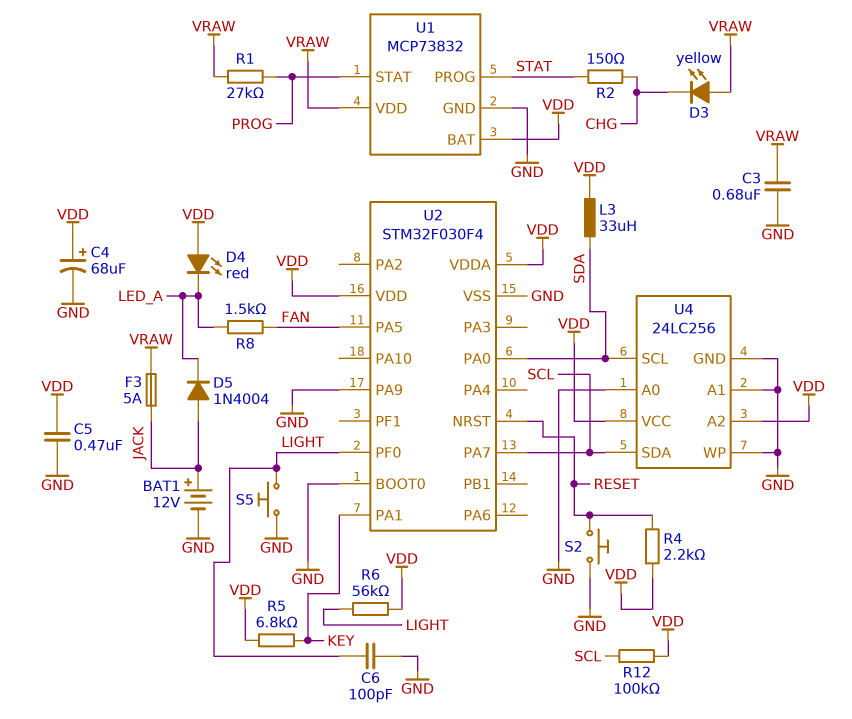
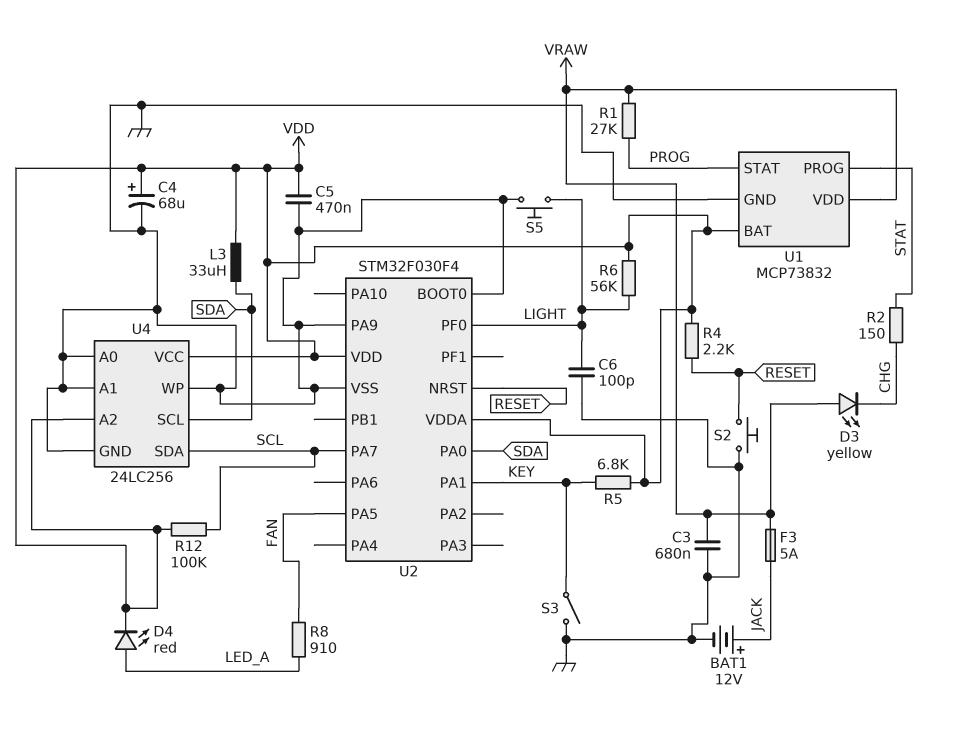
D4: LED red (A VDD, K LED_A) -> LED red (A LED_A, K VDD)
D5: diode 1N4004 (A JACK, K LED_A) -> none
R8: 1.5k (FAN, LED_A) -> 910 (FAN, LED_A)
S3: none -> switch (GND, KEY)

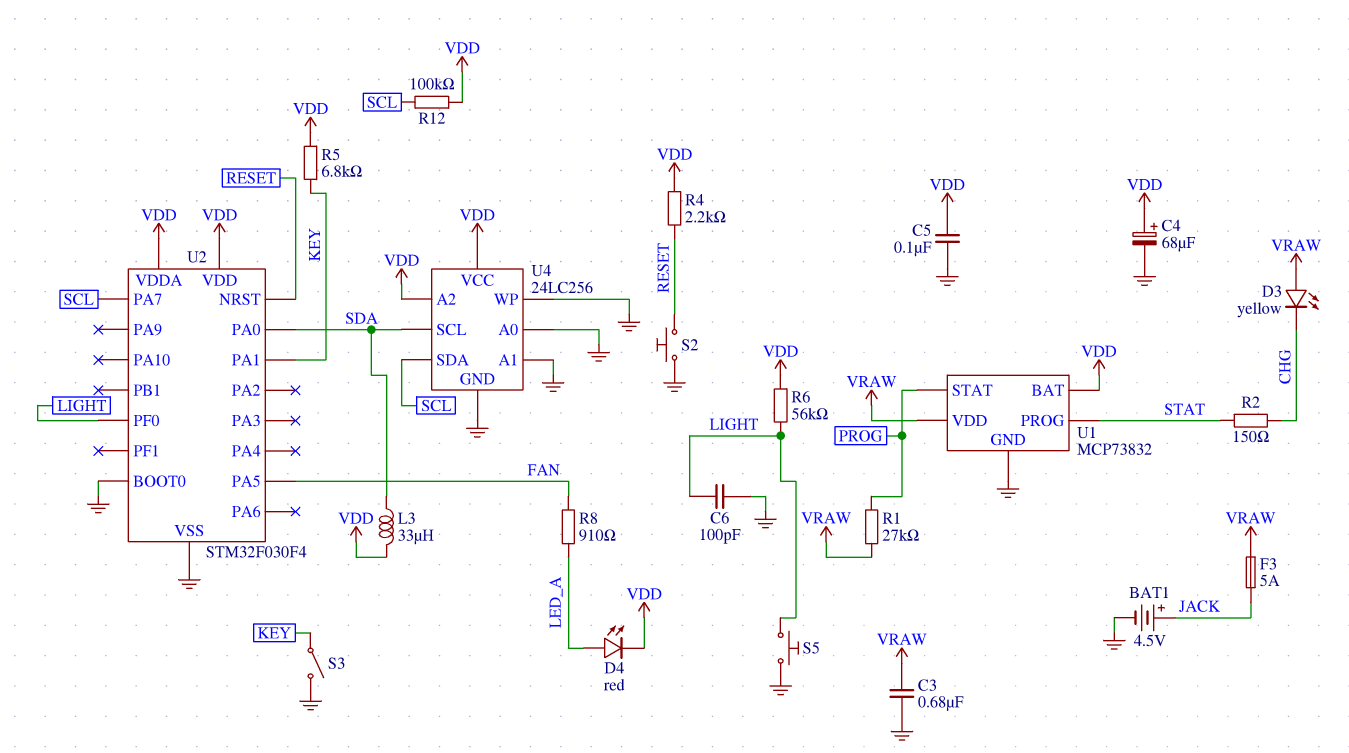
BAT1: 12V (plus JACK, minus GND) -> 4.5V (plus JACK, minus GND)
C5: 470nF (GND, VDD) -> 100nF (GND, VDD)
U2 pin PA9: GND -> none

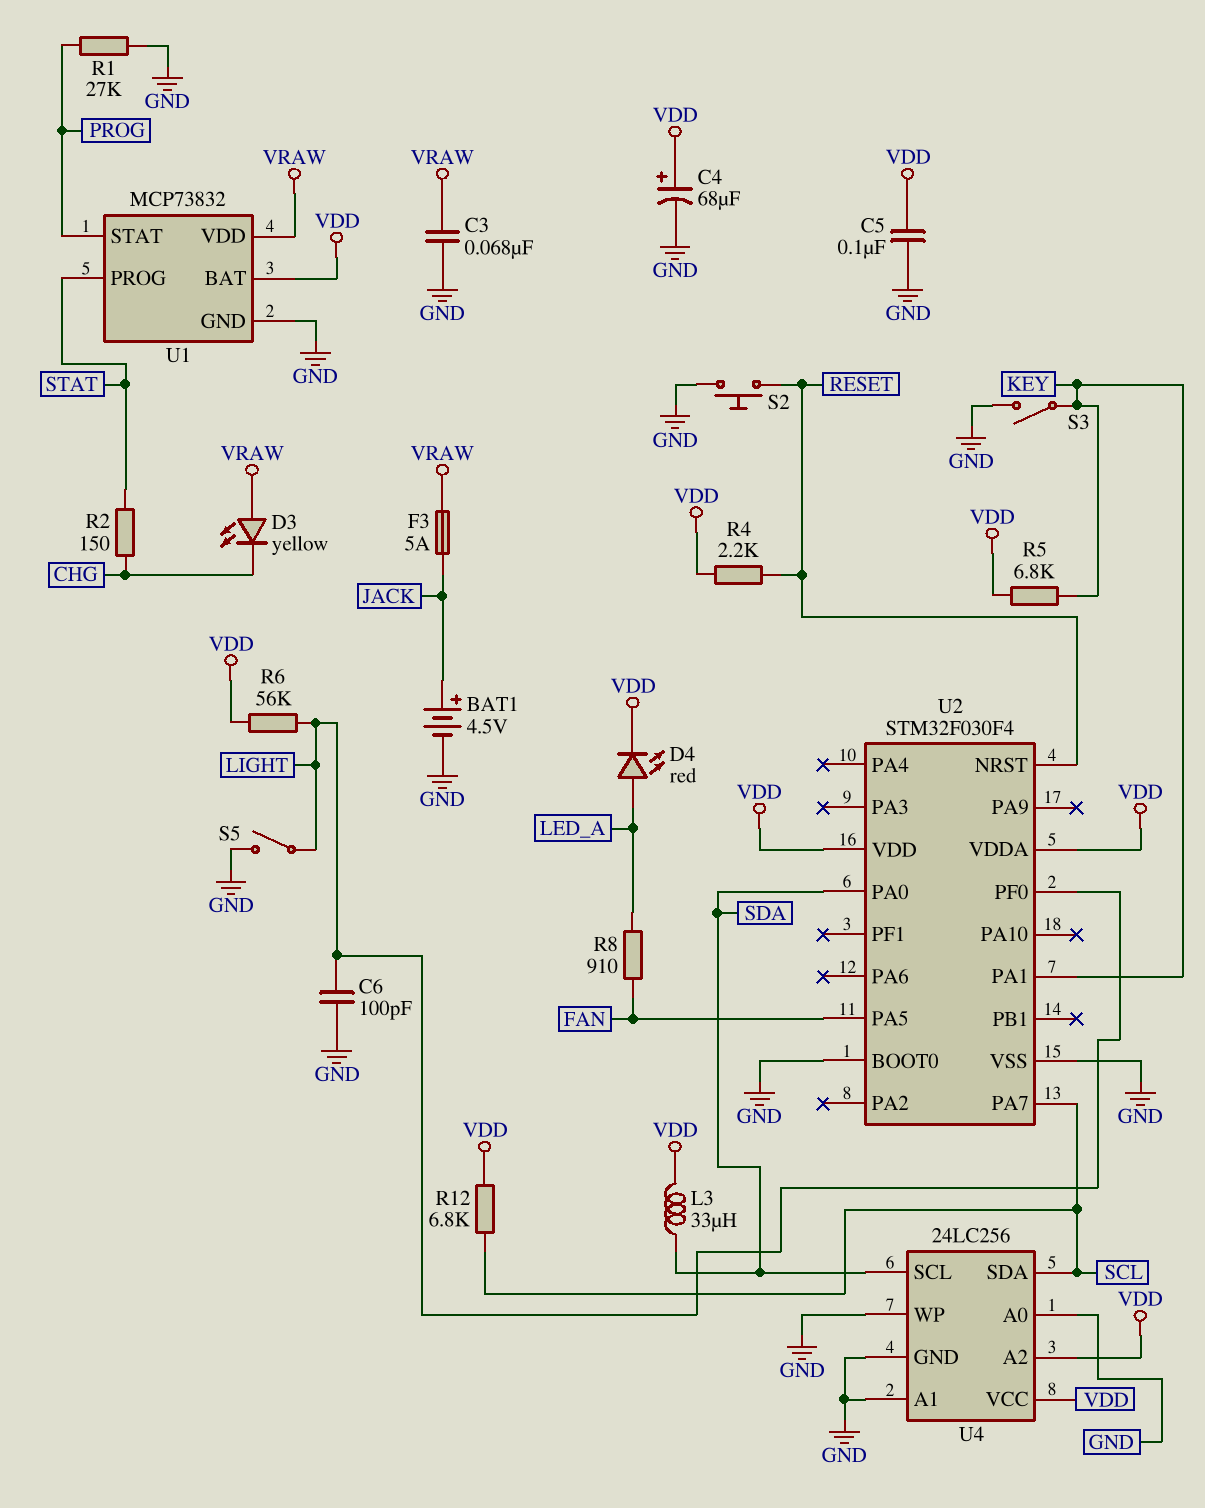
C3: 680nF (GND, VRAW) -> 68nF (GND, VRAW)
R1: 27k (PROG, VRAW) -> 27k (GND, PROG)
R12: 100k (SCL, VDD) -> 6.8k (SCL, VDD)
S5: button (GND, LIGHT) -> switch (GND, LIGHT)

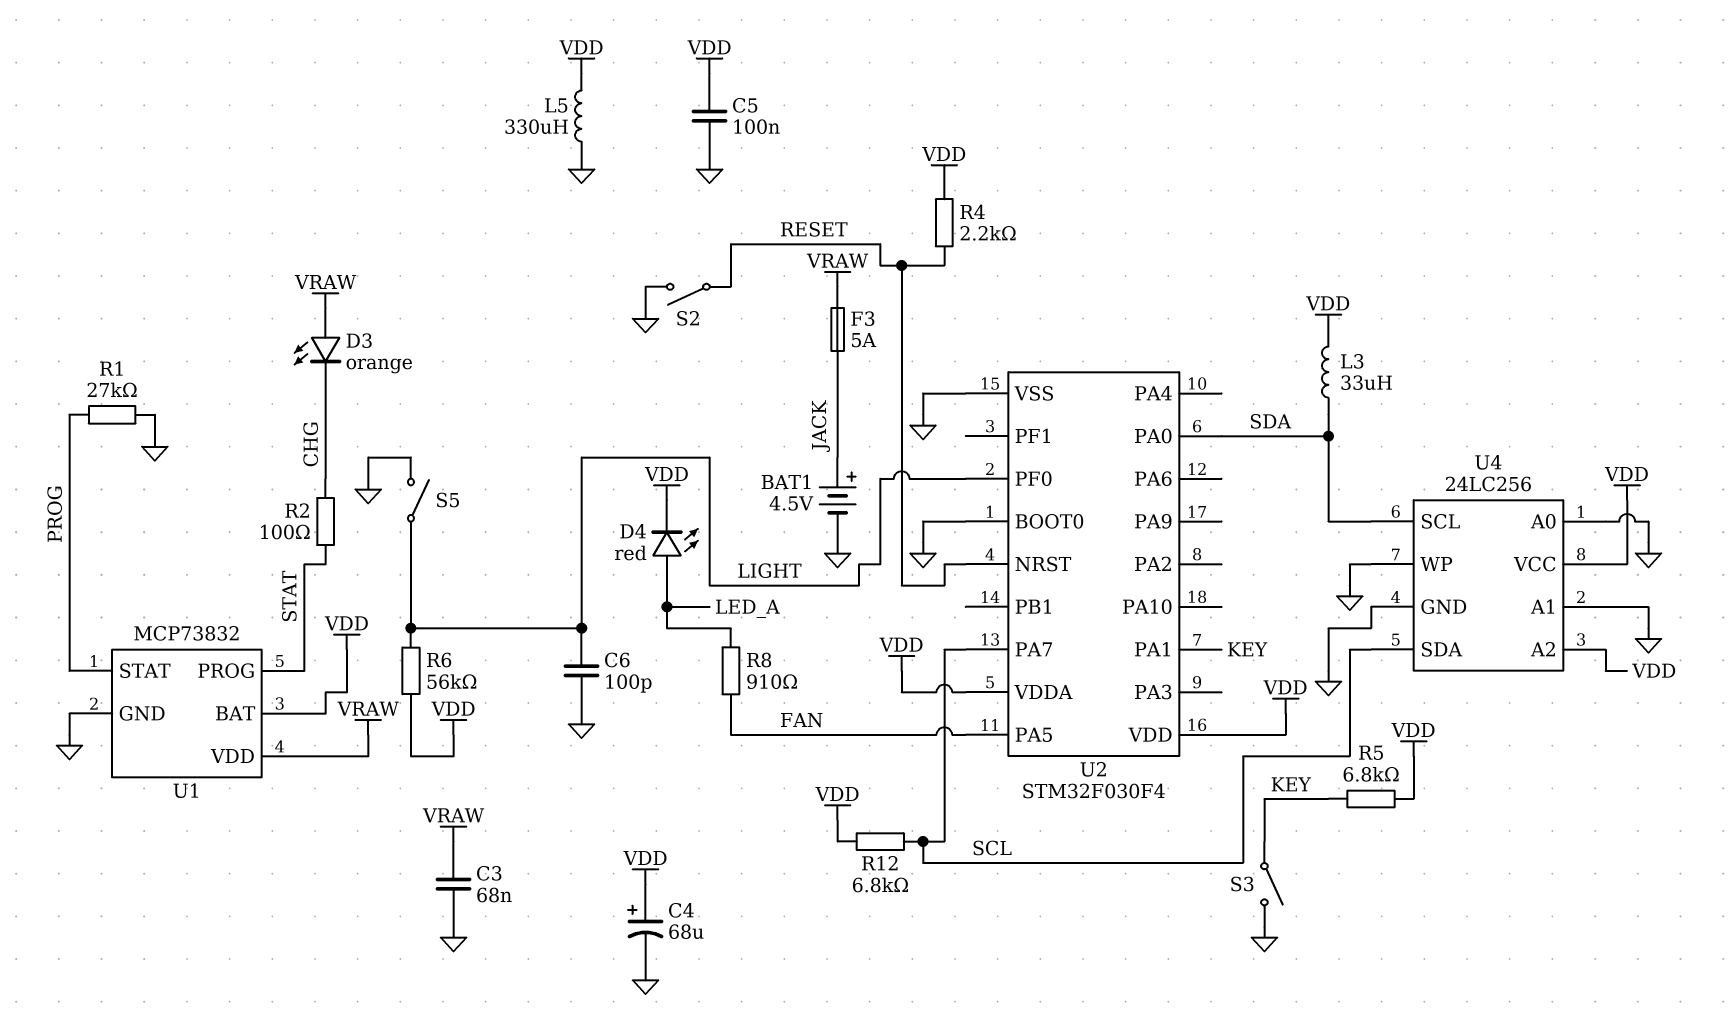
D3: LED yellow (A VRAW, K CHG) -> LED orange (A VRAW, K CHG)
L5: none -> 330uH (GND, VDD)
R2: 150 (CHG, STAT) -> 100 (CHG, STAT)
S2: button (GND, RESET) -> switch (GND, RESET)

